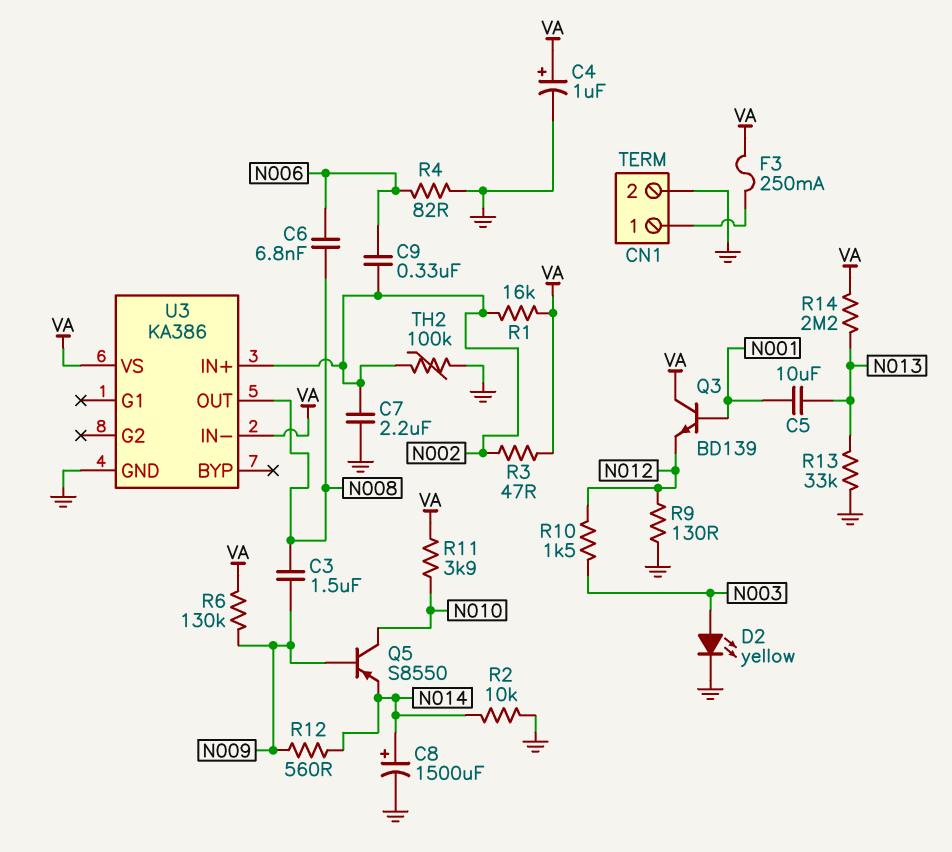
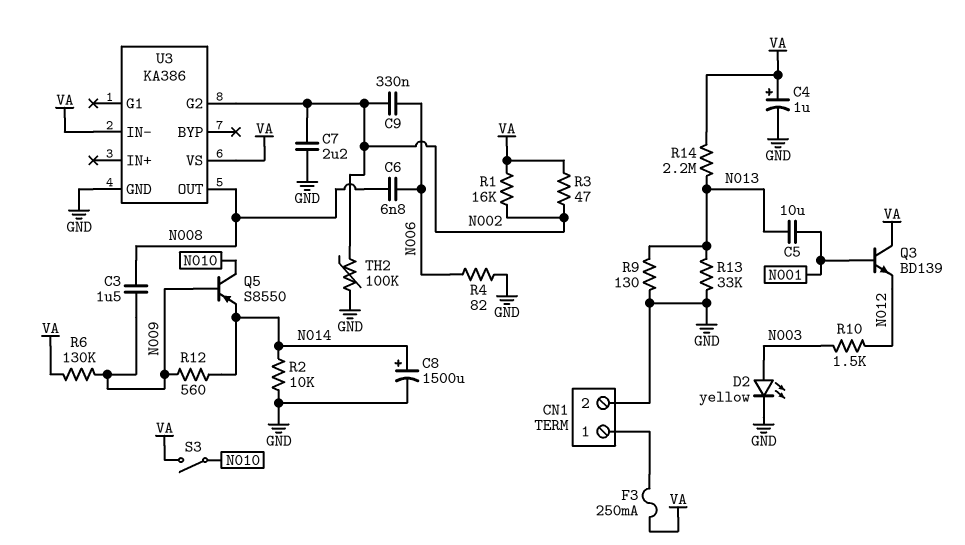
R9: 130 (GND, N012) -> 130 (GND, N013)
R11: 3.9k (N010, VA) -> none
S3: none -> switch (N010, VA)
U3 pin G2: none -> N002
U3 pin IN+: N002 -> none

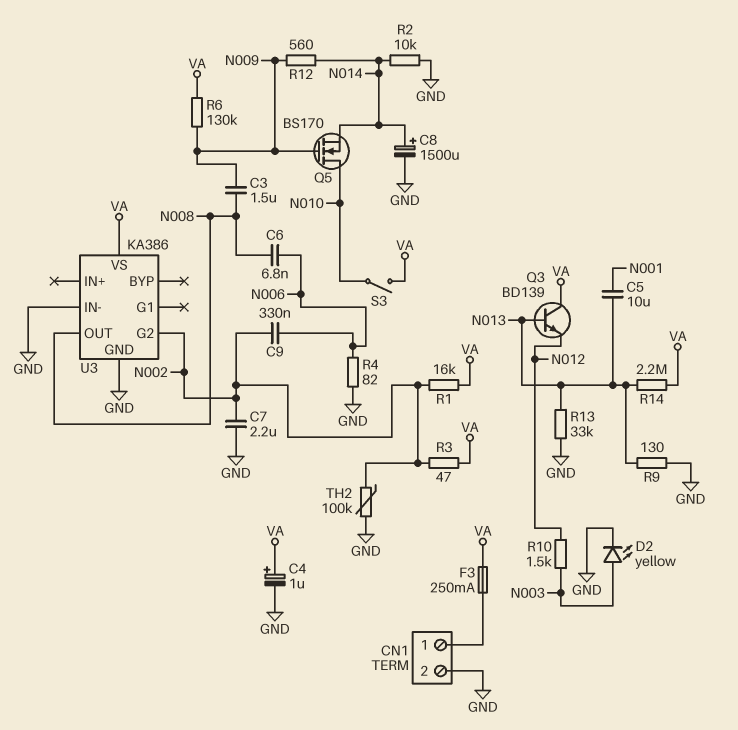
Q3: NPN BD139 (B N001, C VA, E N012) -> NPN BD139 (B N013, C VA, E N012)
Q5: PNP S8550 (B N009, C N010, E N014) -> NMOS BS170 (G N009, D N010, S N014)
U3 pin IN-: VA -> GND

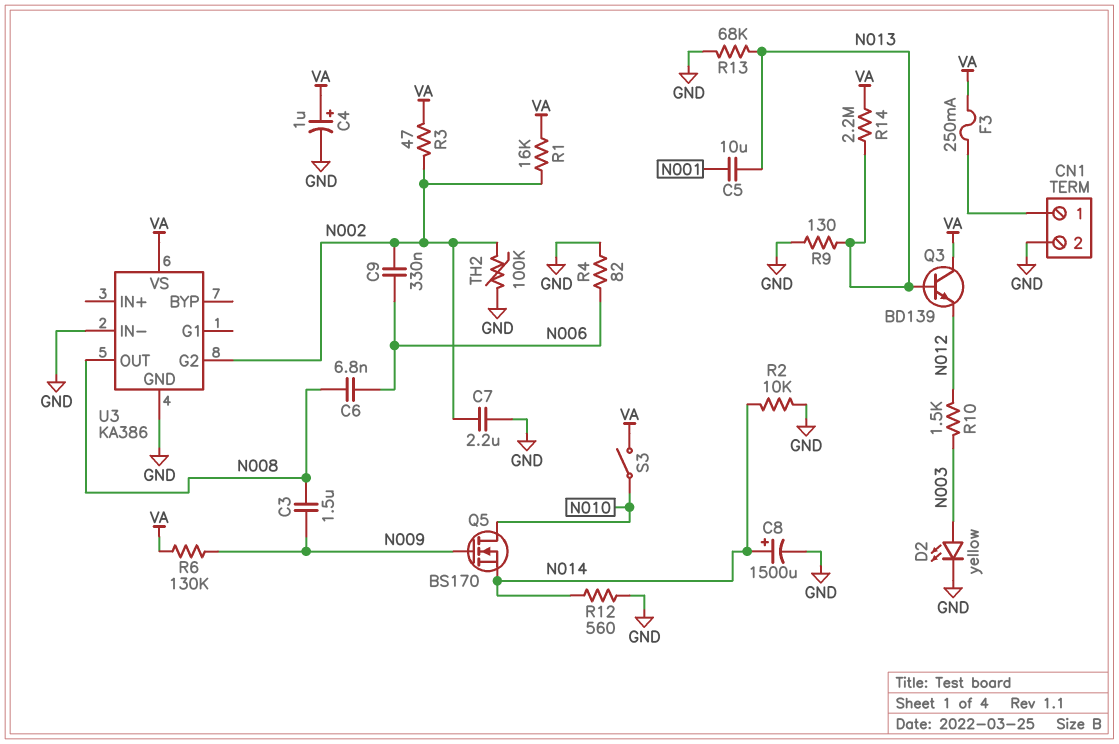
R12: 560 (N009, N014) -> 560 (GND, N014)
R13: 33k (GND, N013) -> 68k (GND, N013)

